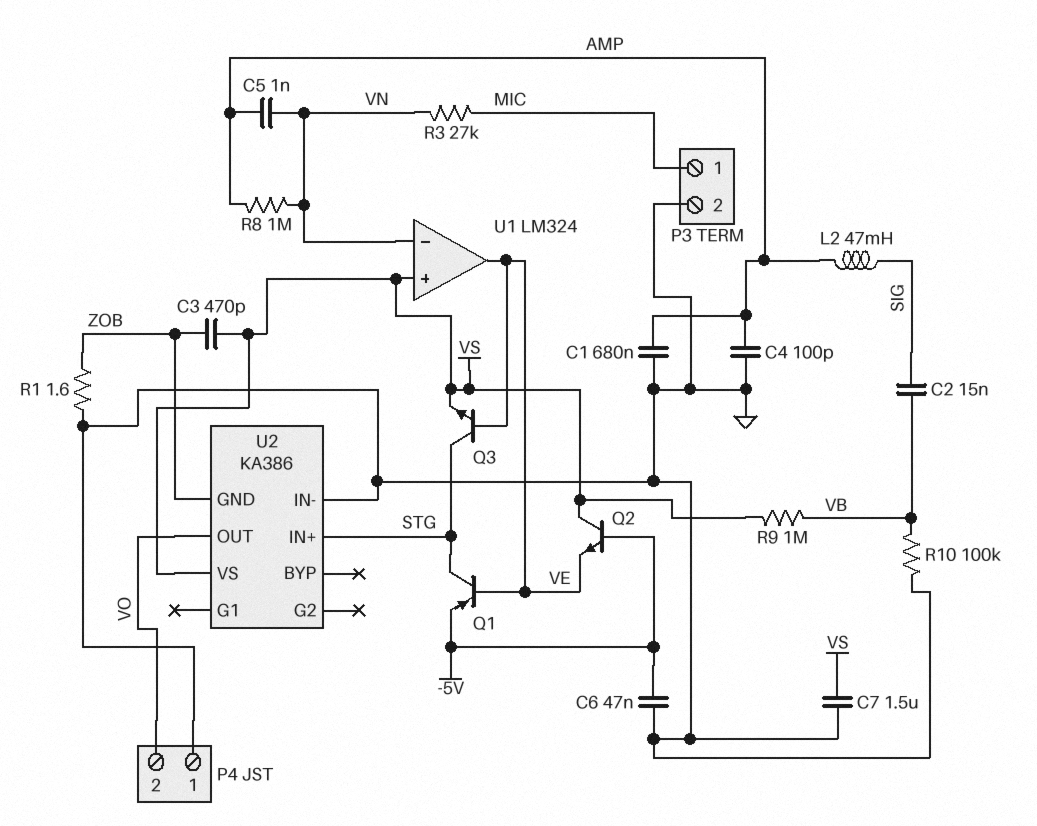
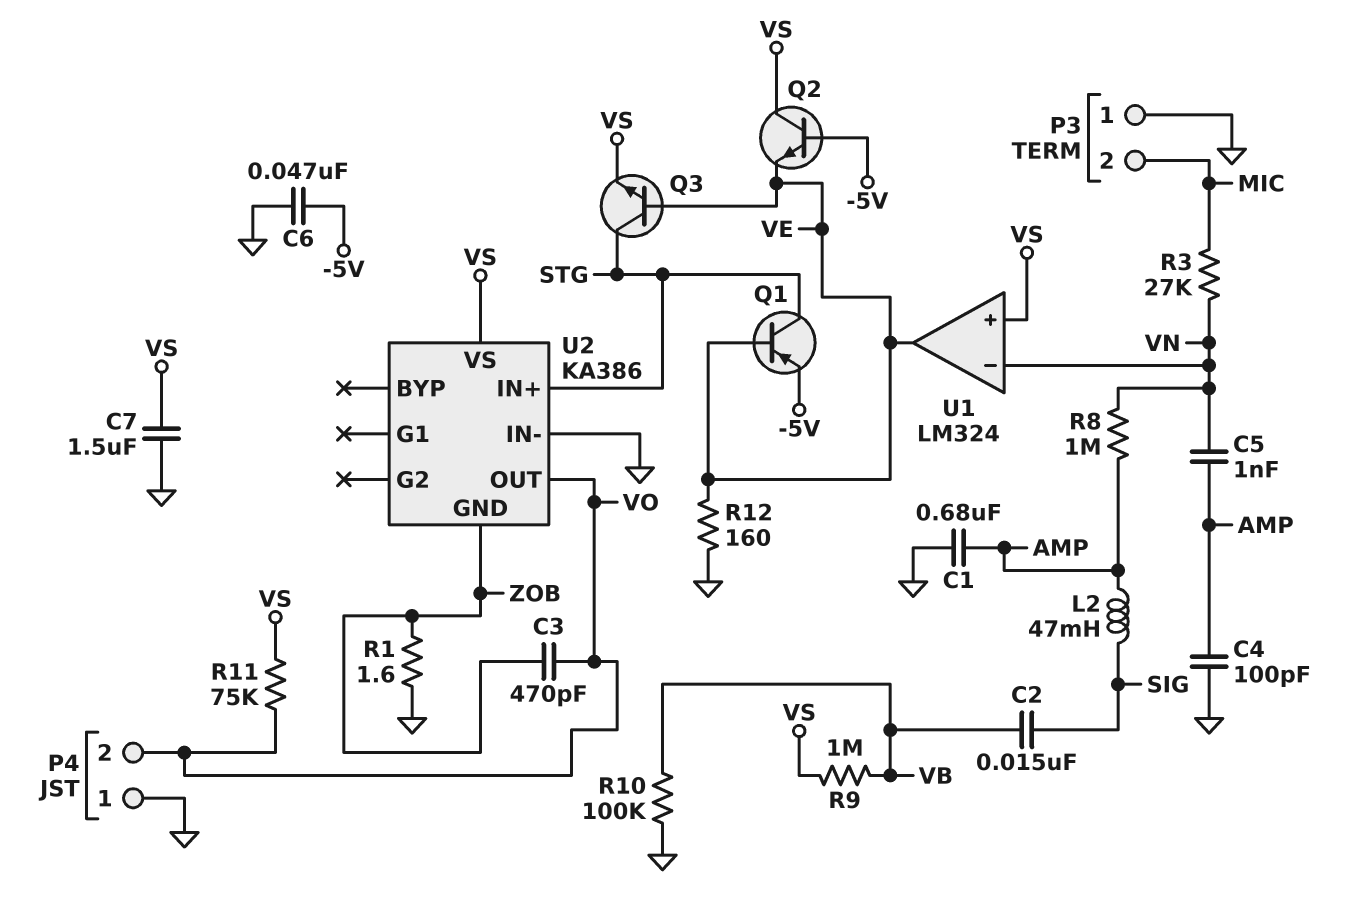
C3: 470pF (VS, ZOB) -> 470pF (VO, ZOB)
P3 pin 1: MIC -> GND
P3 pin 2: GND -> MIC
R11: none -> 75k (VO, VS)
R12: none -> 160 (GND, VE)

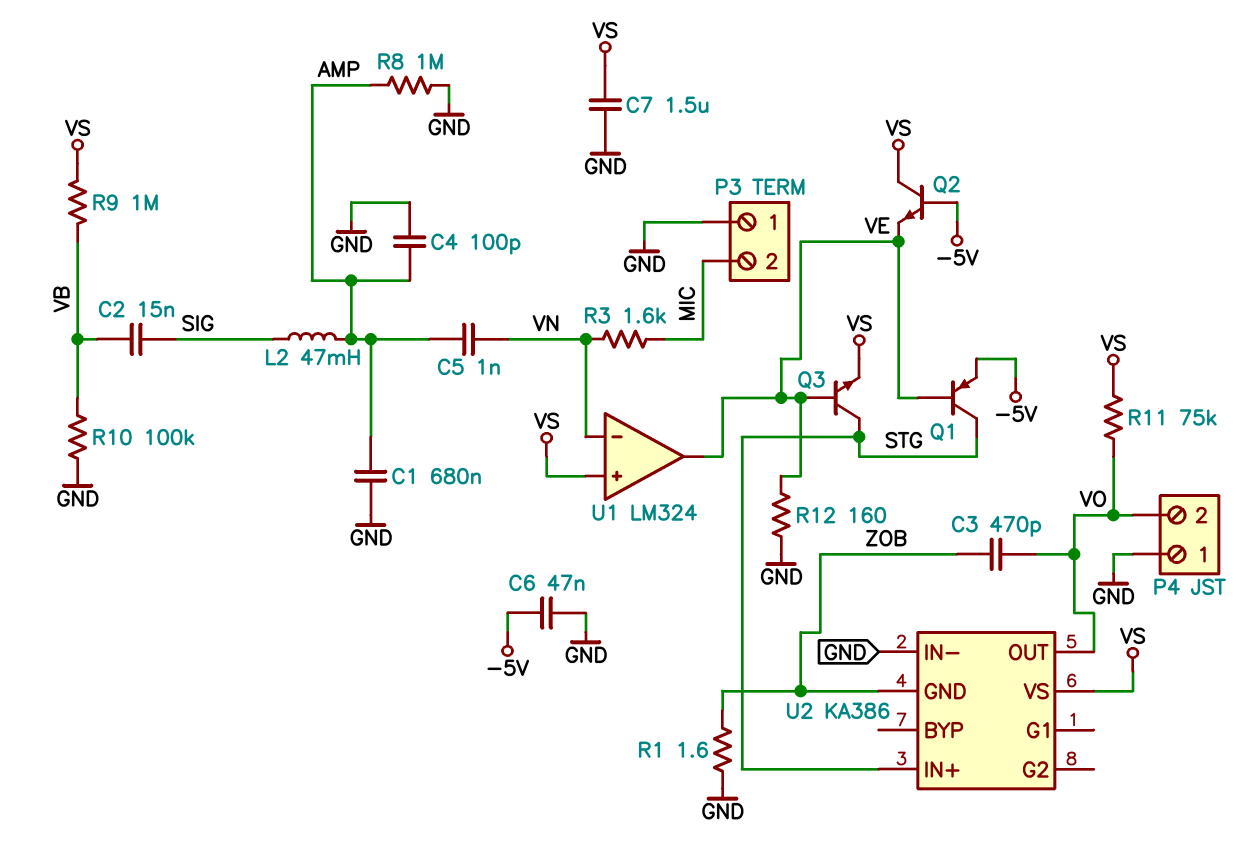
R3: 27k (MIC, VN) -> 1.6k (MIC, VN)
R8: 1M (AMP, VN) -> 1M (AMP, GND)

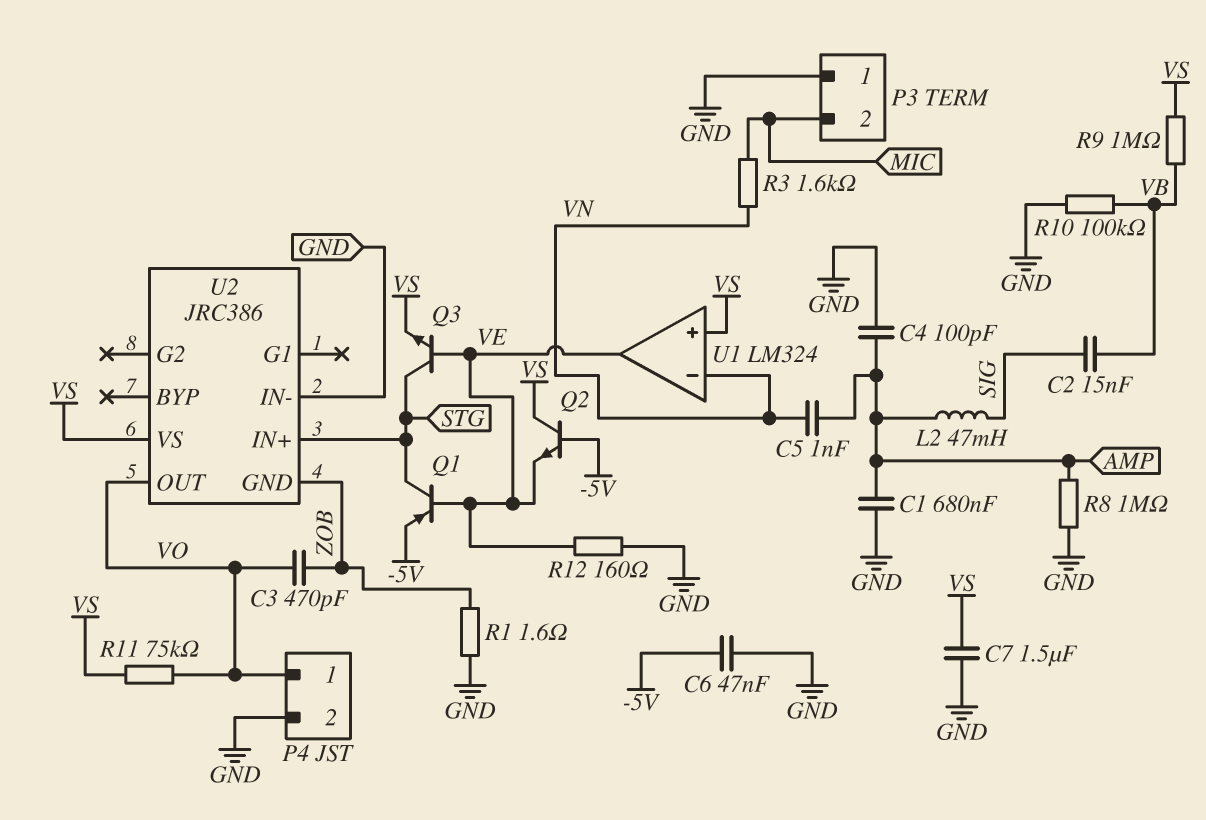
P4 pin 1: GND -> VO
P4 pin 2: VO -> GND
U2: KA386 -> JRC386

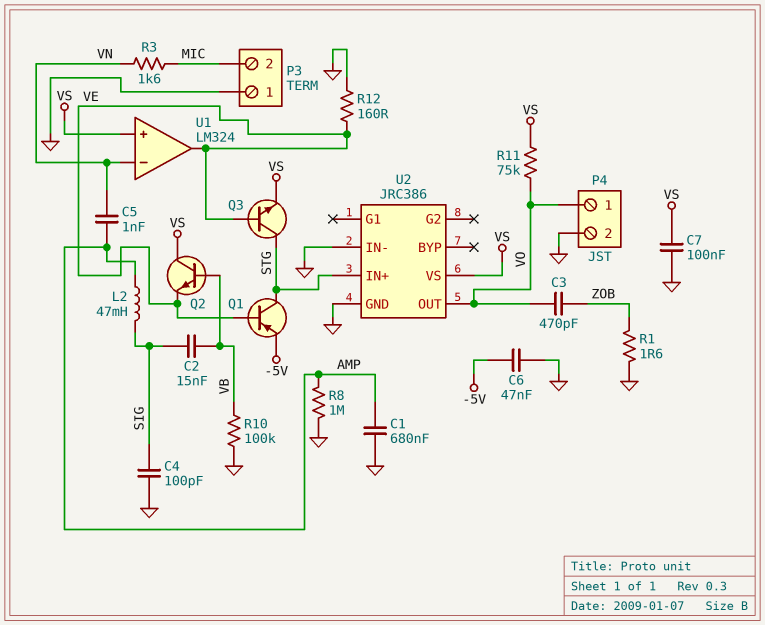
C4: 100pF (AMP, GND) -> 100pF (GND, SIG)
C7: 1.5uF (GND, VS) -> 100nF (GND, VS)
Q2: NPN (B -5V, C VS, E VE) -> NPN (B VB, C VS, E VE)
R9: 1M (VB, VS) -> none
U2 pin GND: ZOB -> GND

